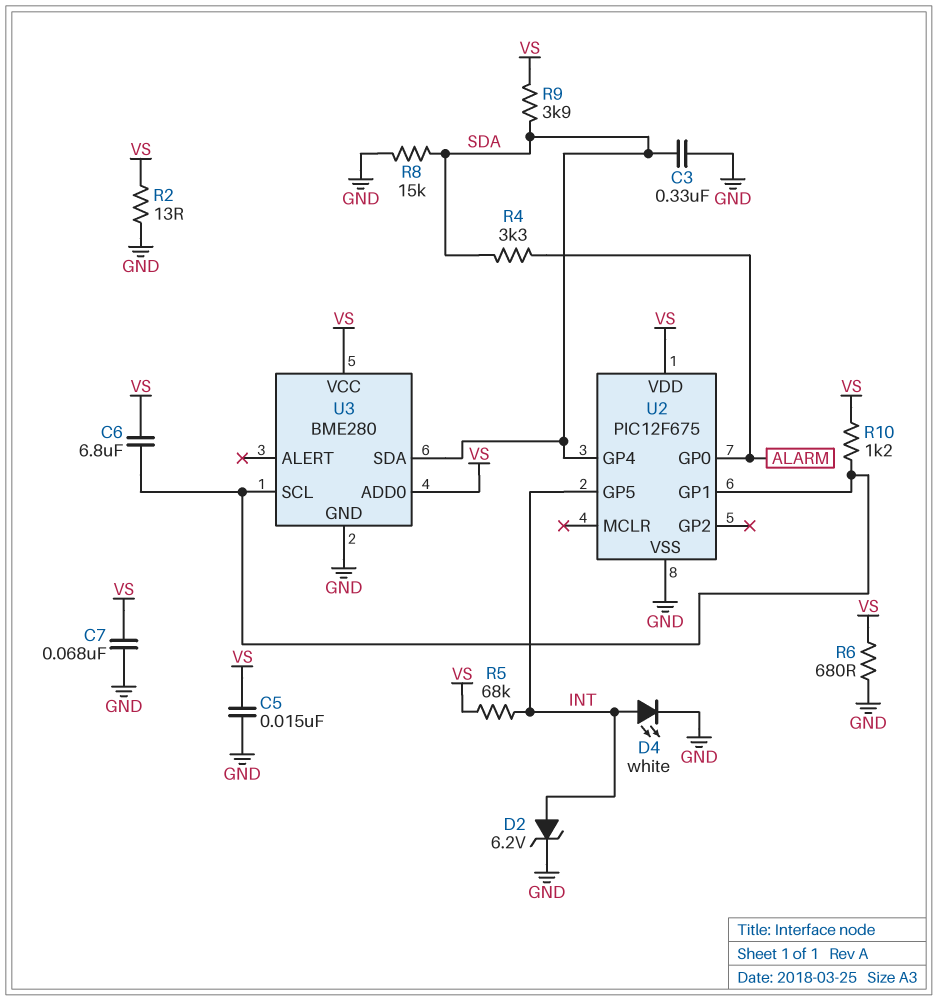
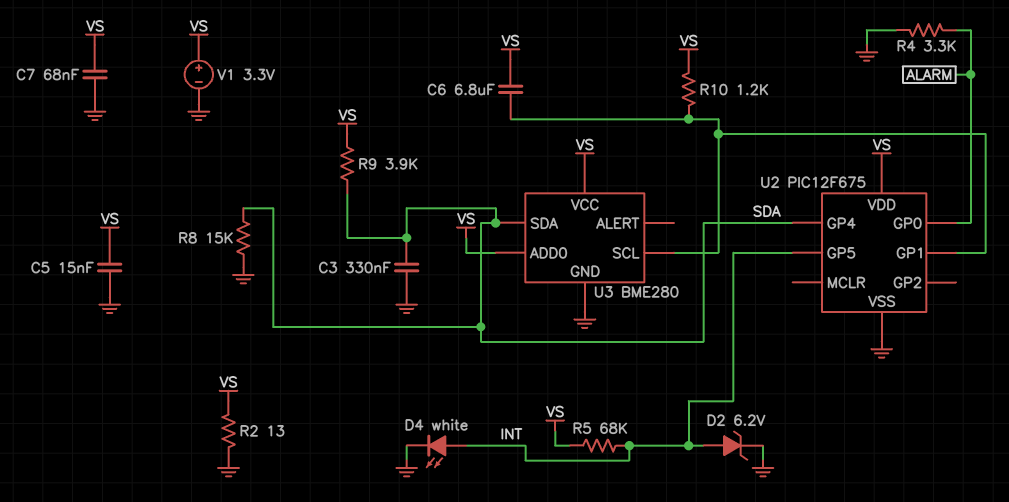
R4: 3.3k (ALARM, SDA) -> 3.3k (ALARM, GND)
R6: 680 (GND, VS) -> none
V1: none -> 3.3V (plus VS, minus GND)

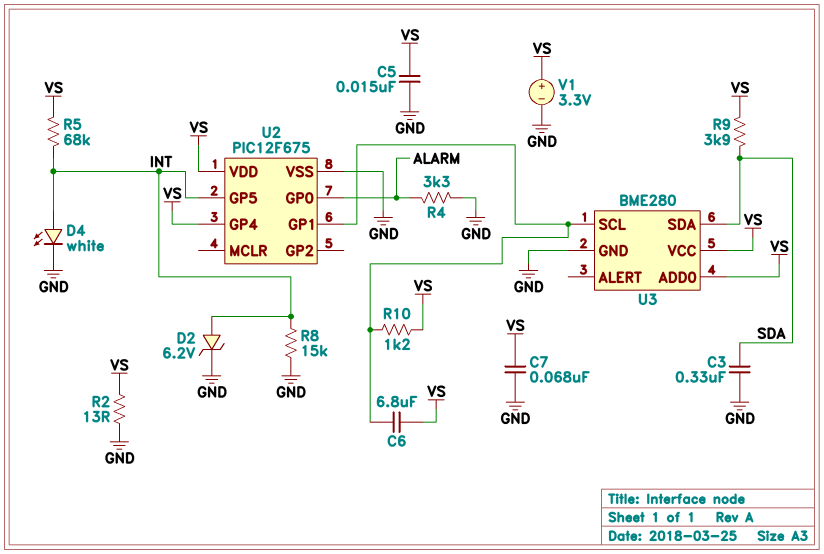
R8: 15k (GND, SDA) -> 15k (GND, INT)
U2 pin GP4: SDA -> VS

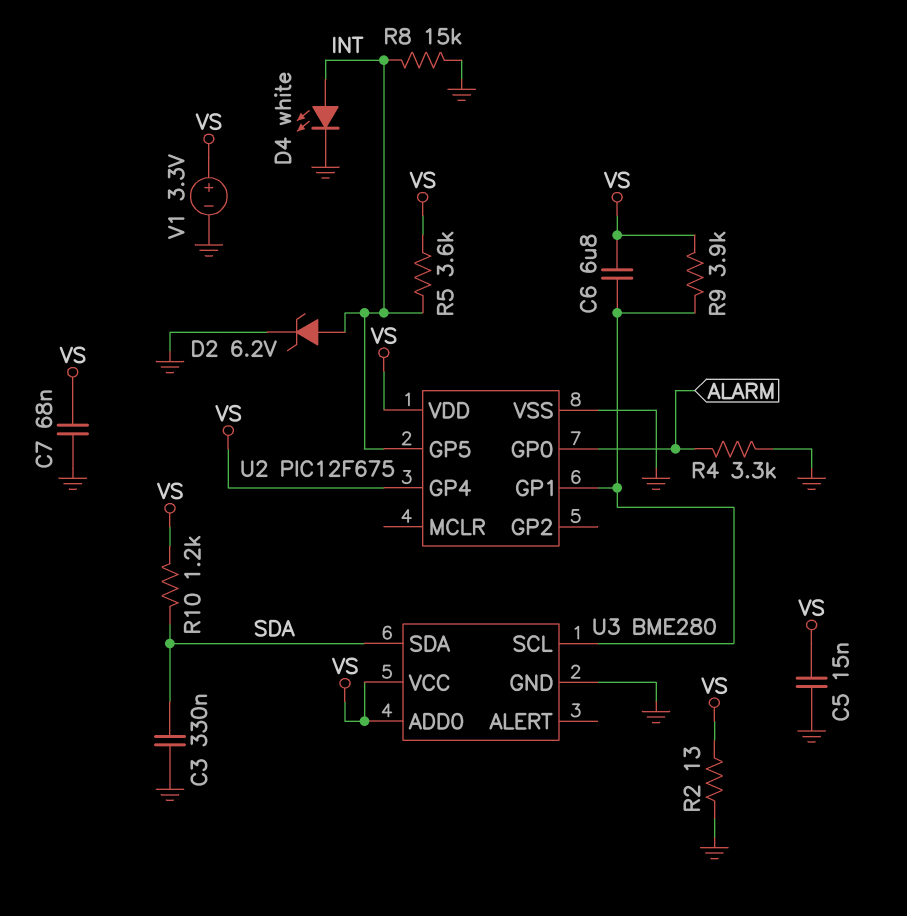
R5: 68k (INT, VS) -> 3.6k (INT, VS)
R9: 3.9k (SDA, VS) -> 3.9k (U2/GP1, VS)
R10: 1.2k (U2/GP1, VS) -> 1.2k (SDA, VS)

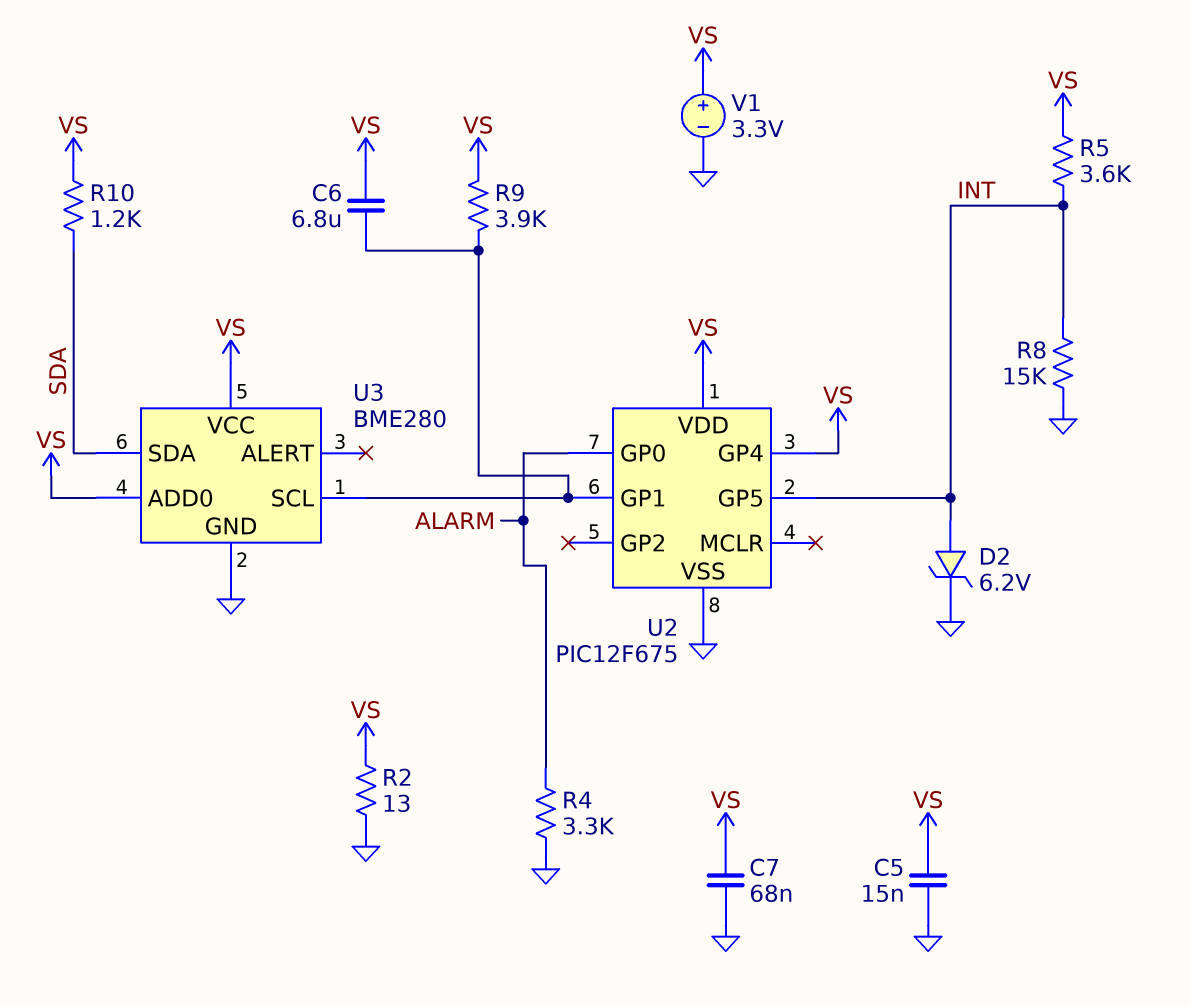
C3: 330nF (GND, SDA) -> none
D4: LED white (A INT, K GND) -> none

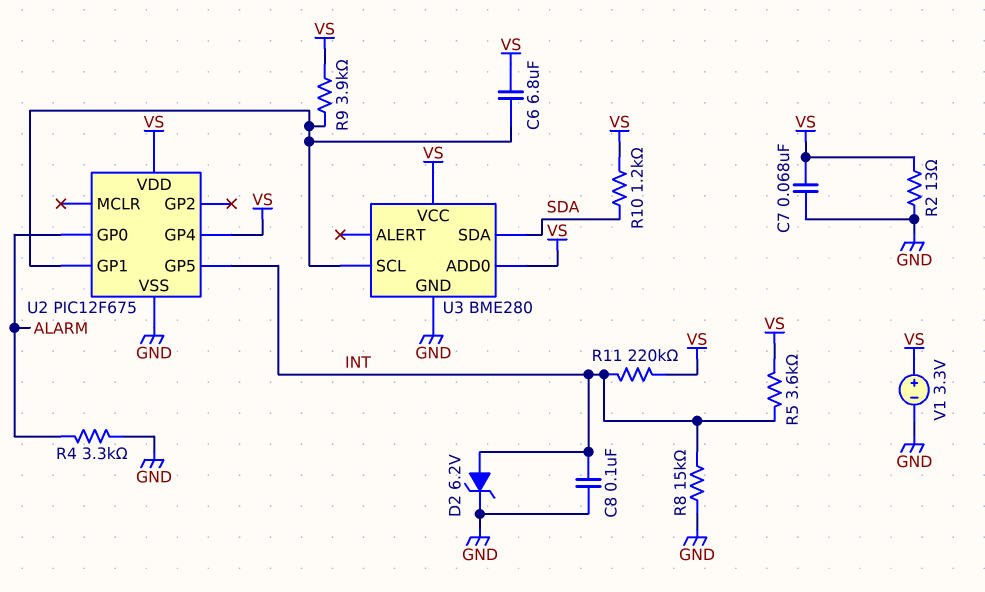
C5: 15nF (GND, VS) -> none
C8: none -> 100nF (GND, INT)
R11: none -> 220k (INT, VS)

